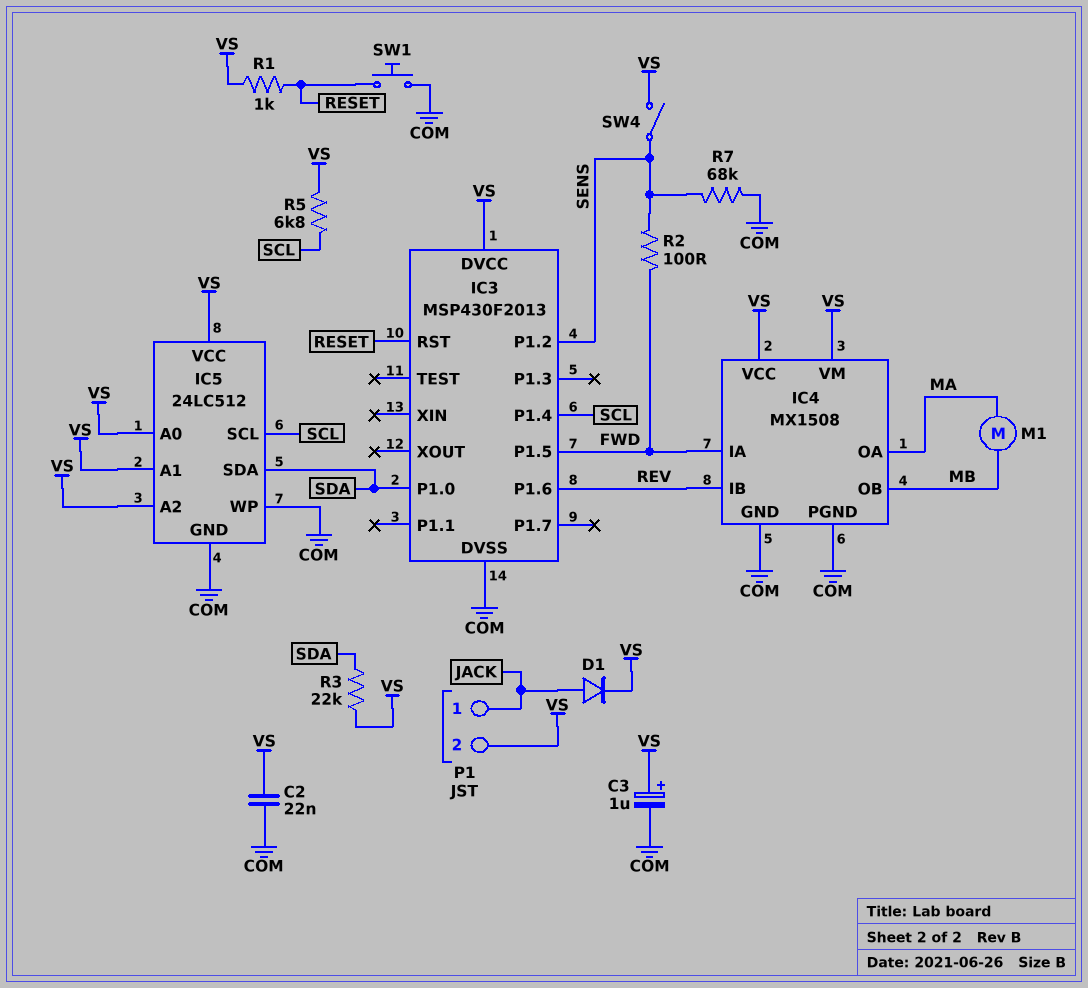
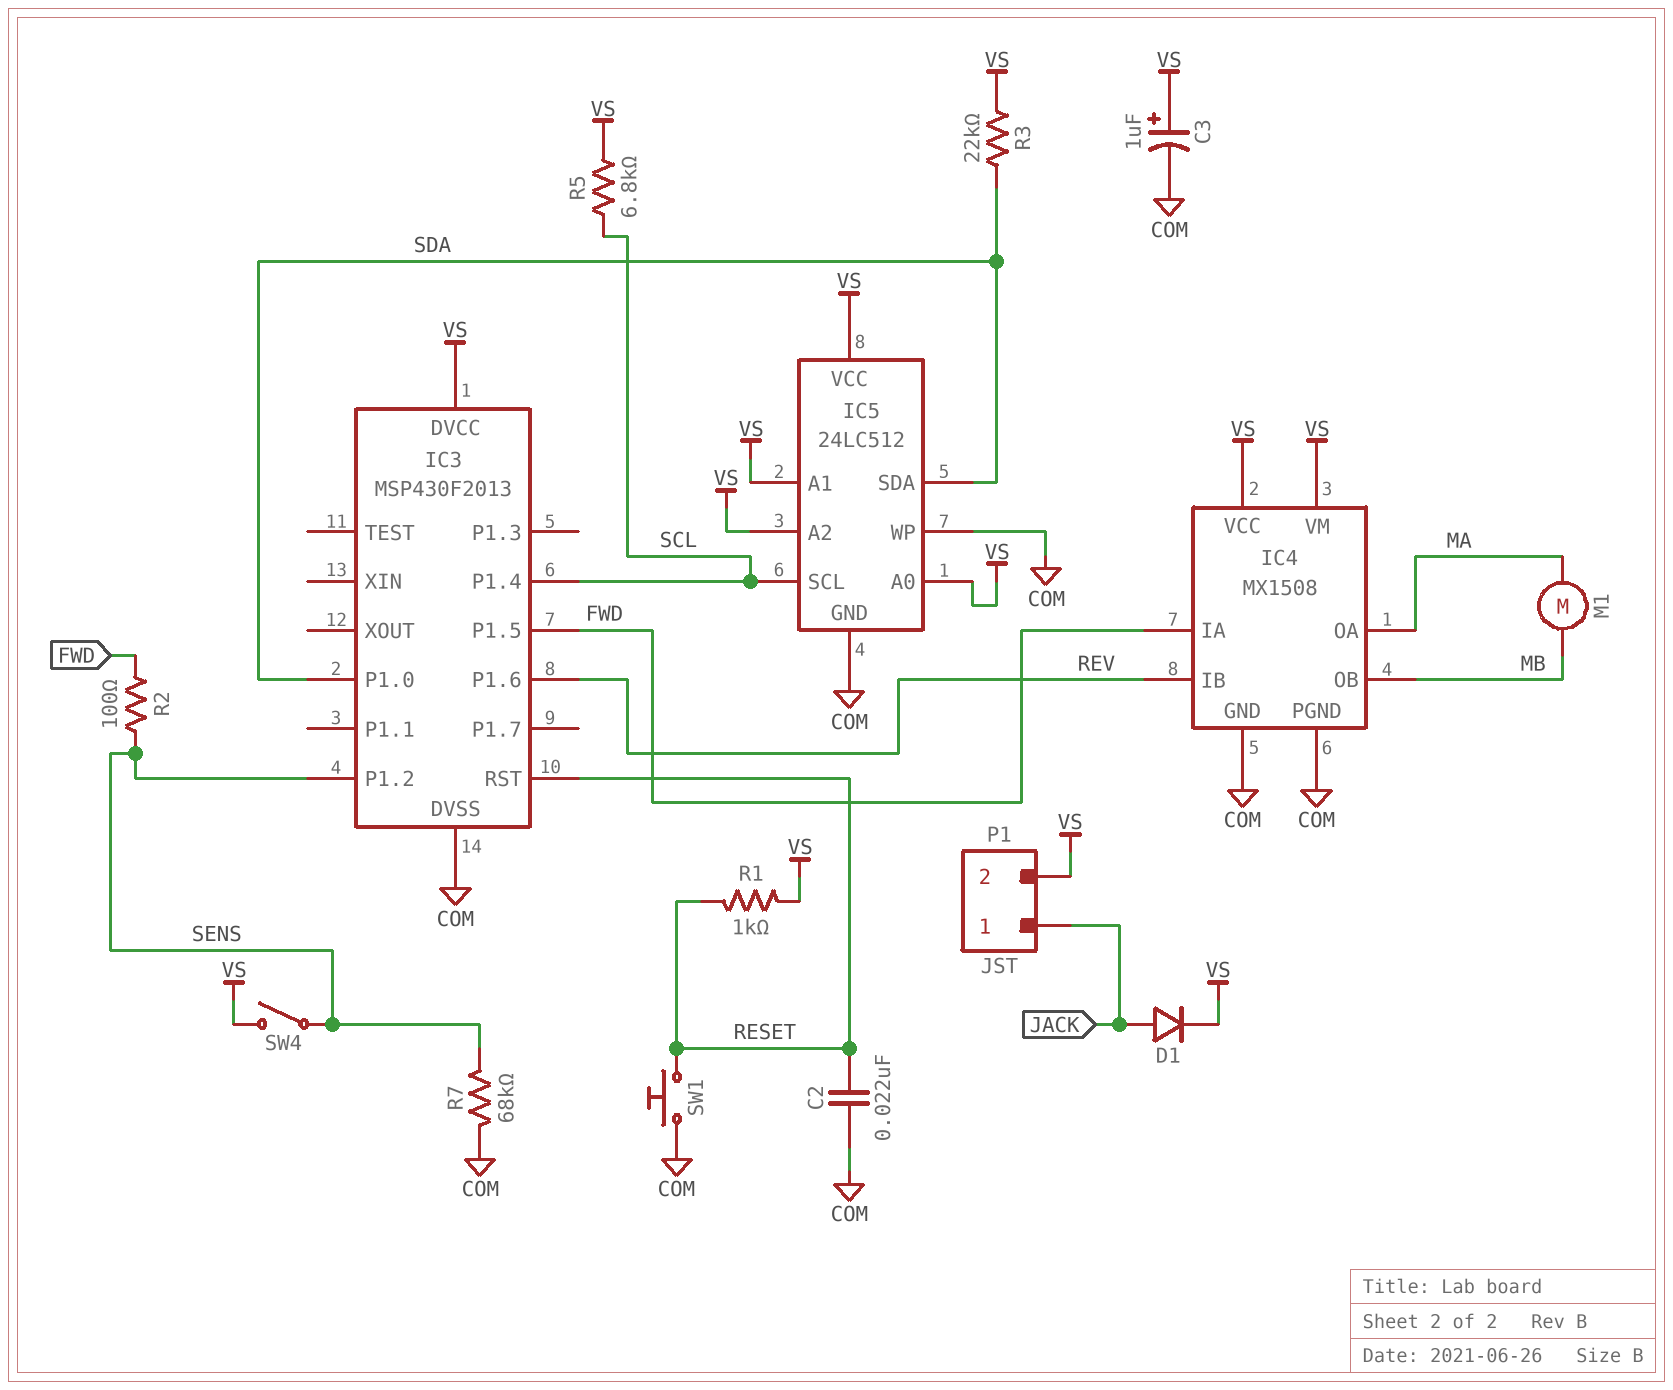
C2: 22nF (COM, VS) -> 22nF (COM, RESET)

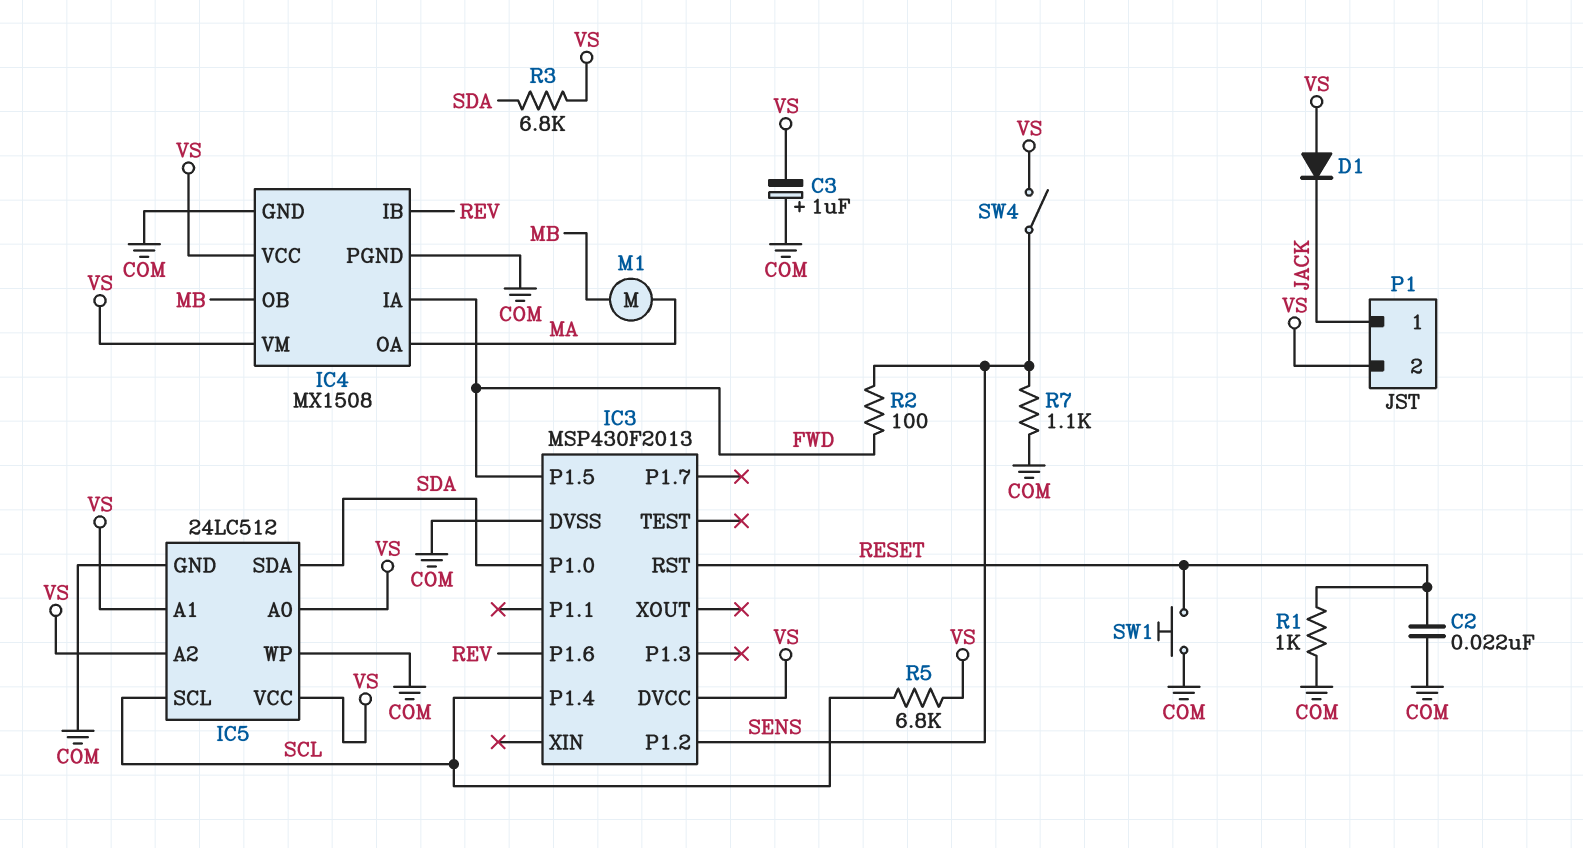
C3: 1uF (plus VS, minus COM) -> 1uF (plus COM, minus VS)
D1: diode (A JACK, K VS) -> diode (A VS, K JACK)
R1: 1k (RESET, VS) -> 1k (COM, RESET)
R3: 22k (SDA, VS) -> 6.8k (SDA, VS)
R7: 68k (COM, SENS) -> 1.1k (COM, SENS)

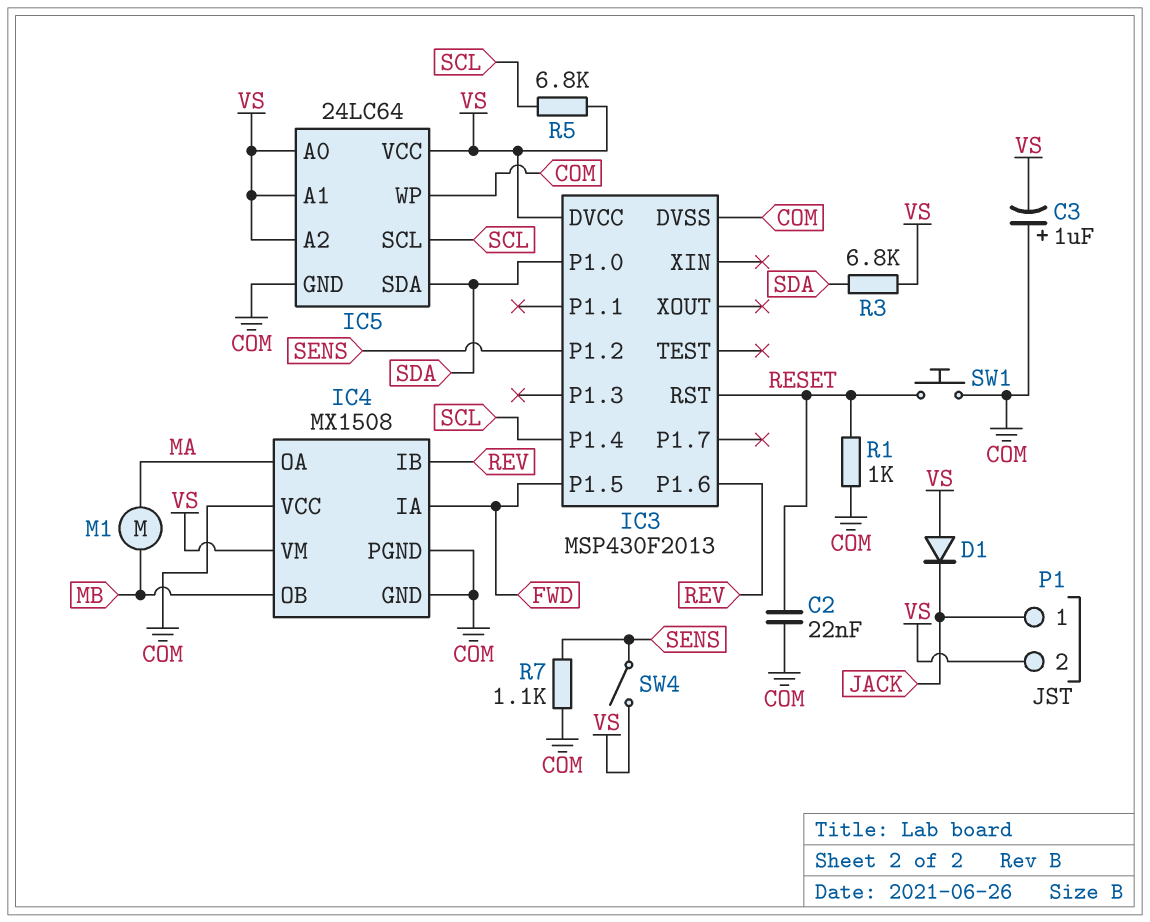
IC4 pin VCC: VS -> COM
IC5: 24LC512 -> 24LC64
R2: 100 (FWD, SENS) -> none

